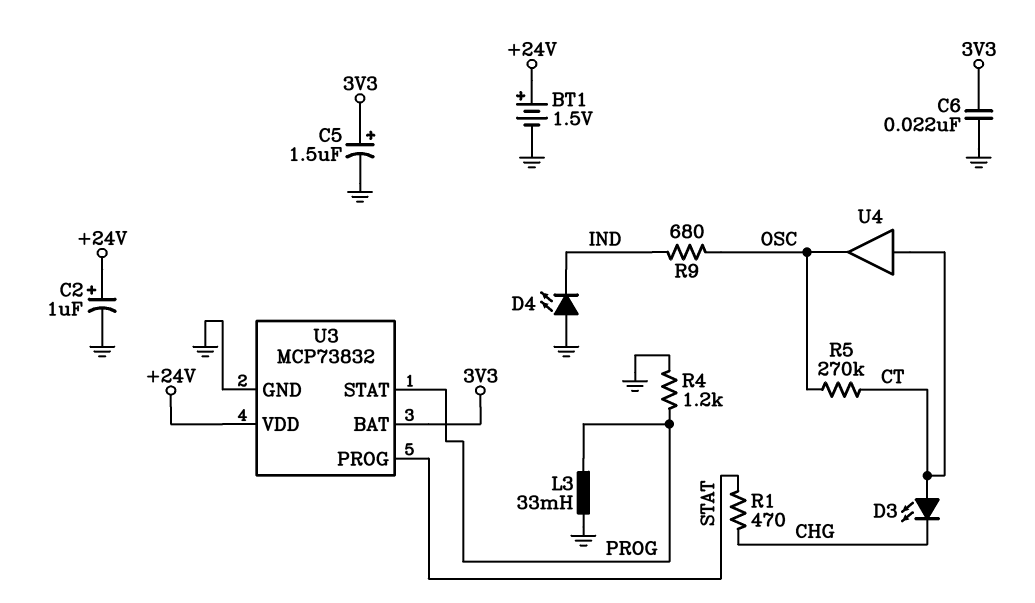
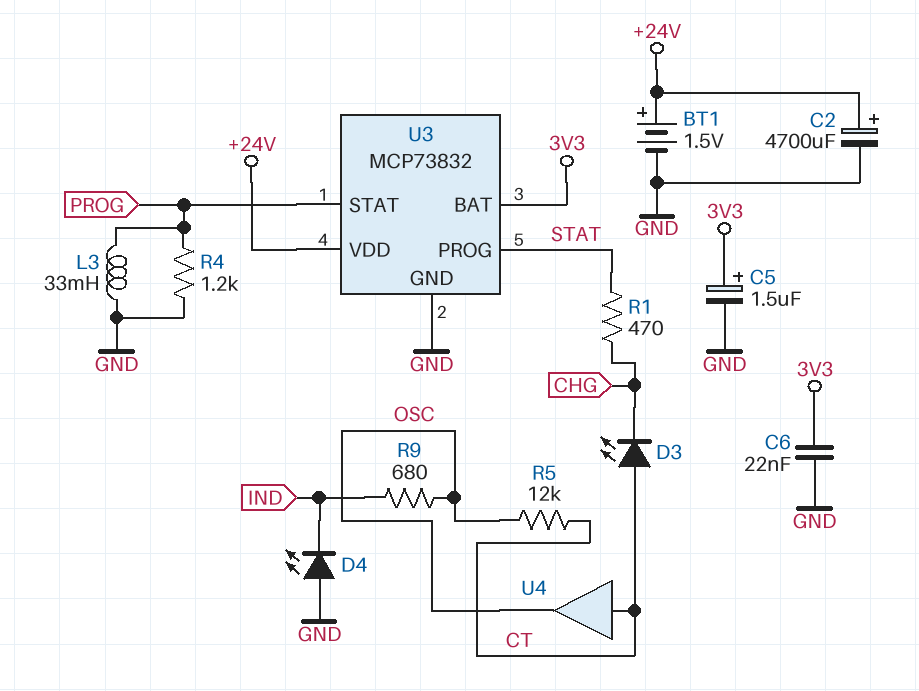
C2: 1uF (plus +24V, minus GND) -> 4700uF (plus +24V, minus GND)
R5: 270k (CT, OSC) -> 12k (CT, OSC)

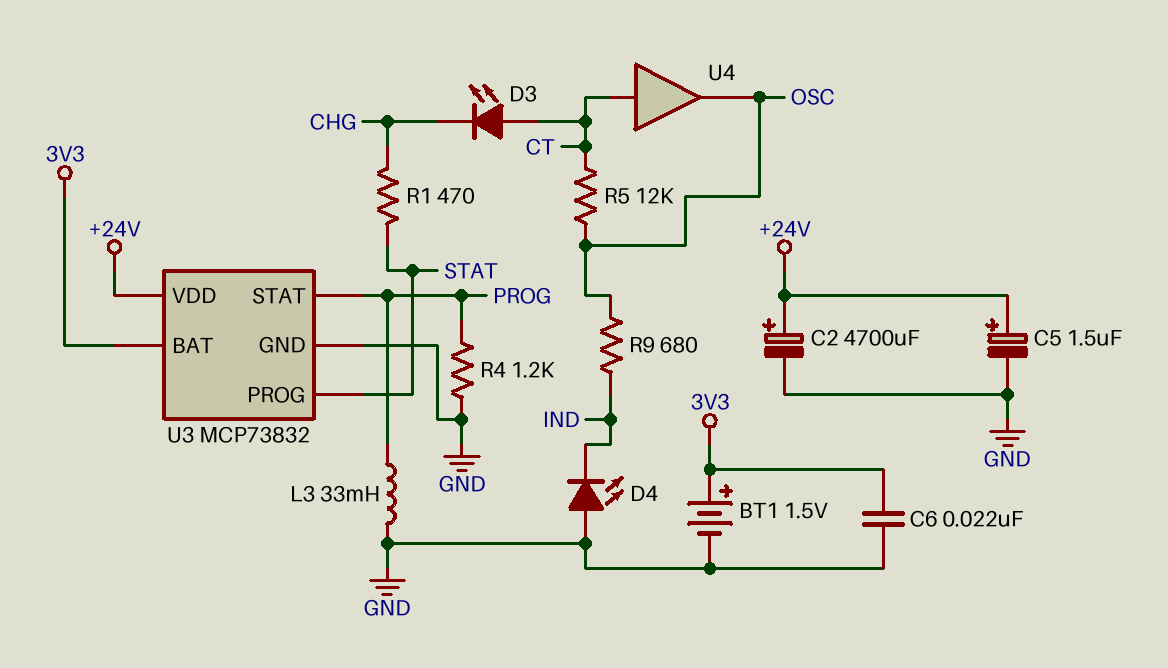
BT1: 1.5V (plus +24V, minus GND) -> 1.5V (plus 3V3, minus GND)
C5: 1.5uF (plus 3V3, minus GND) -> 1.5uF (plus +24V, minus GND)

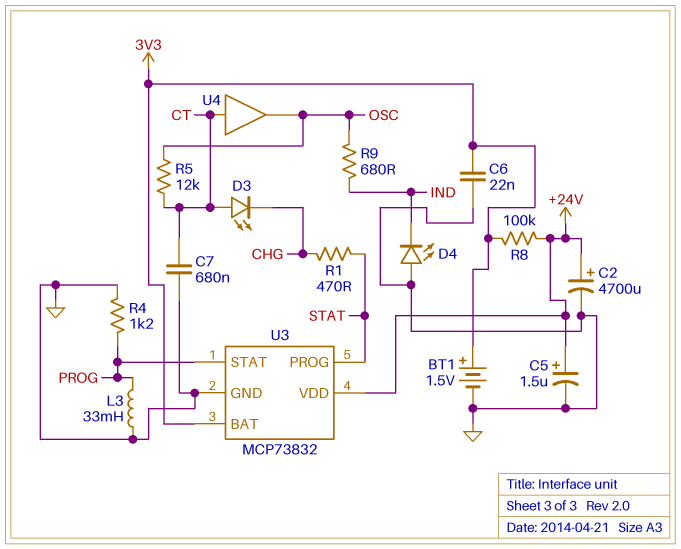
C7: none -> 680nF (CT, GND)
R8: none -> 100k (+24V, 3V3)

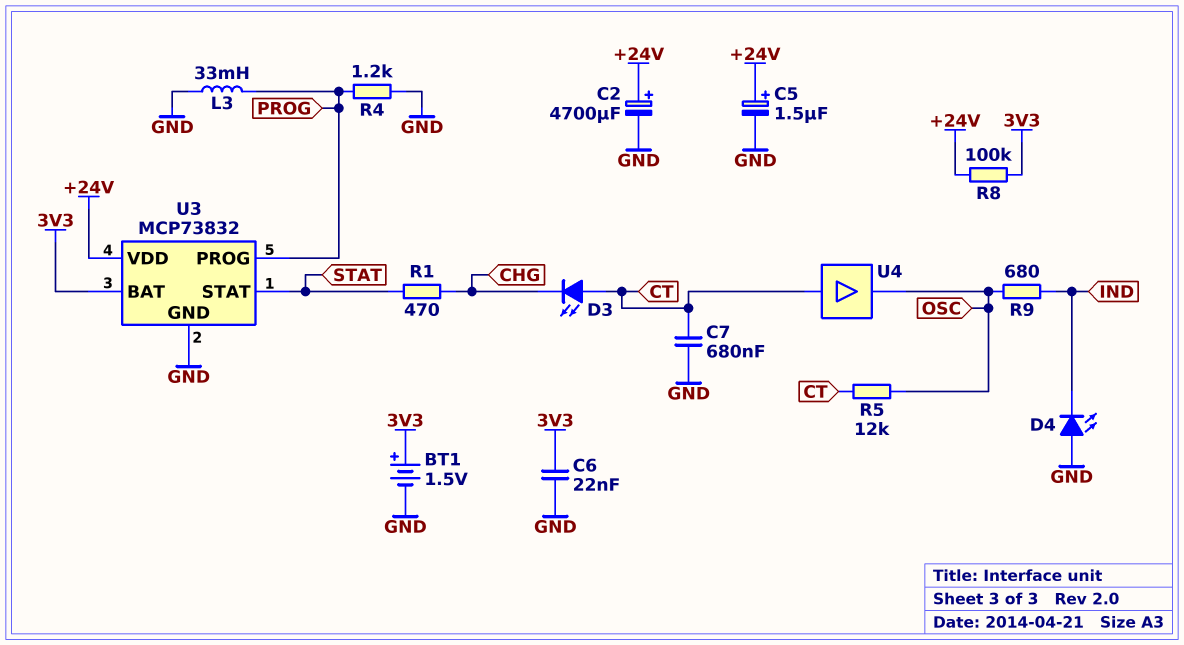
U3 pin PROG: STAT -> PROG
U3 pin STAT: PROG -> STAT

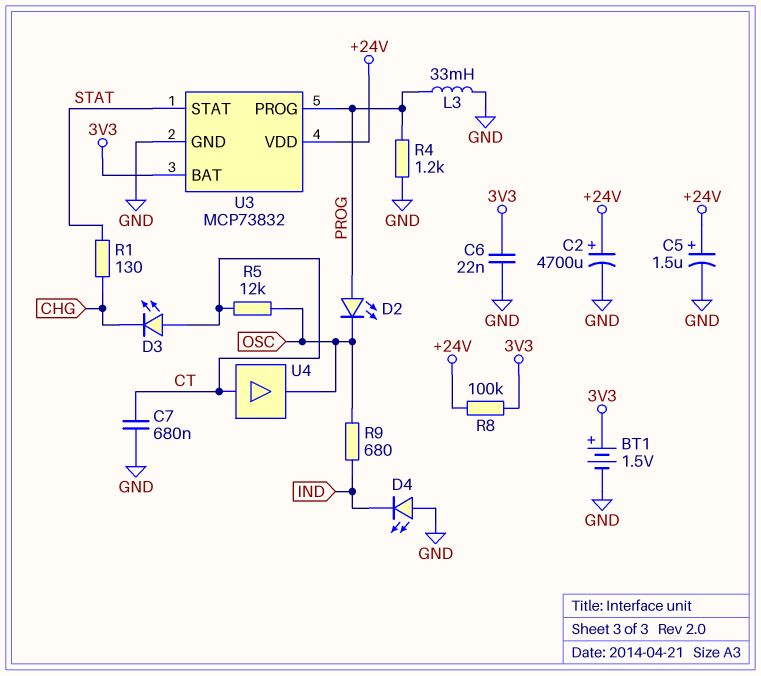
D2: none -> LED (A PROG, K OSC)
R1: 470 (CHG, STAT) -> 130 (CHG, STAT)

